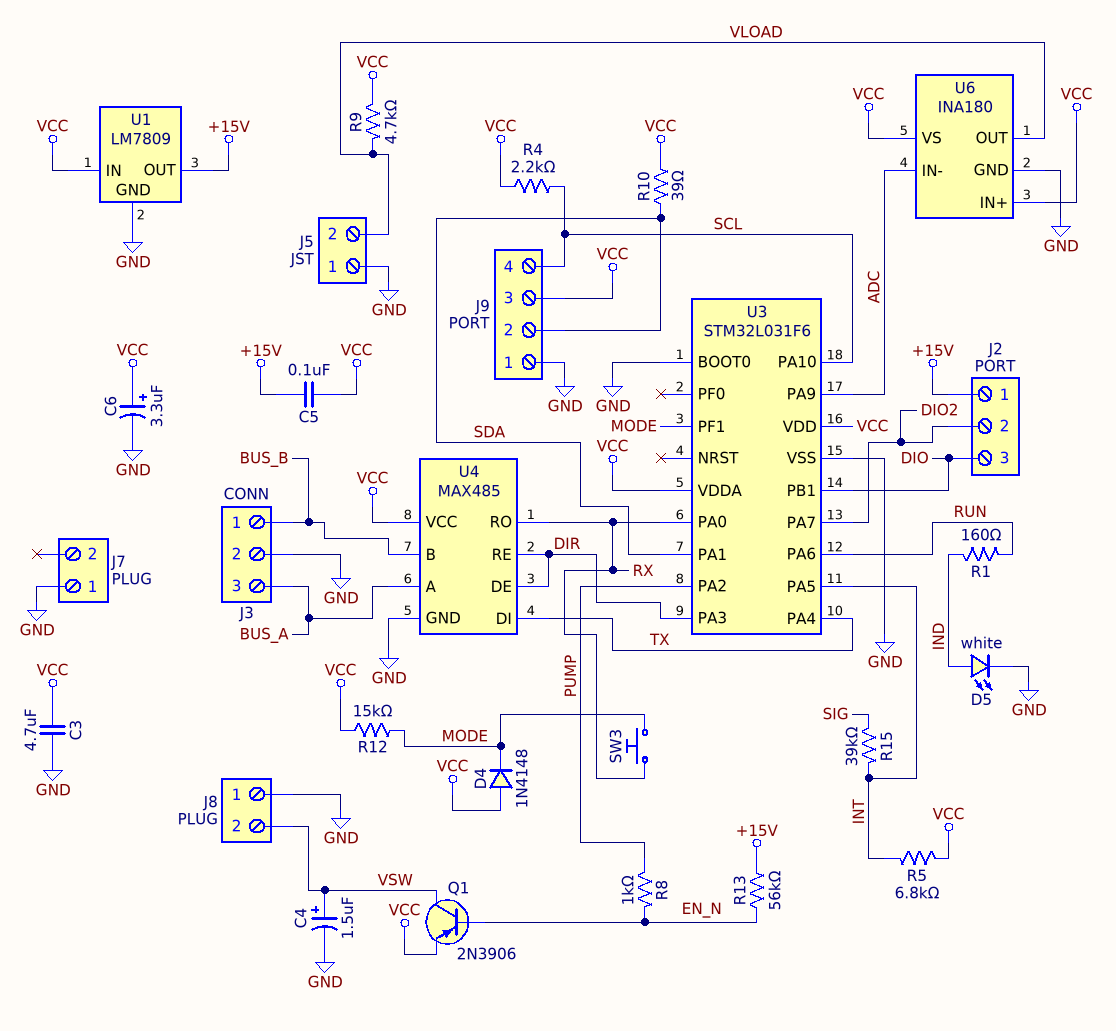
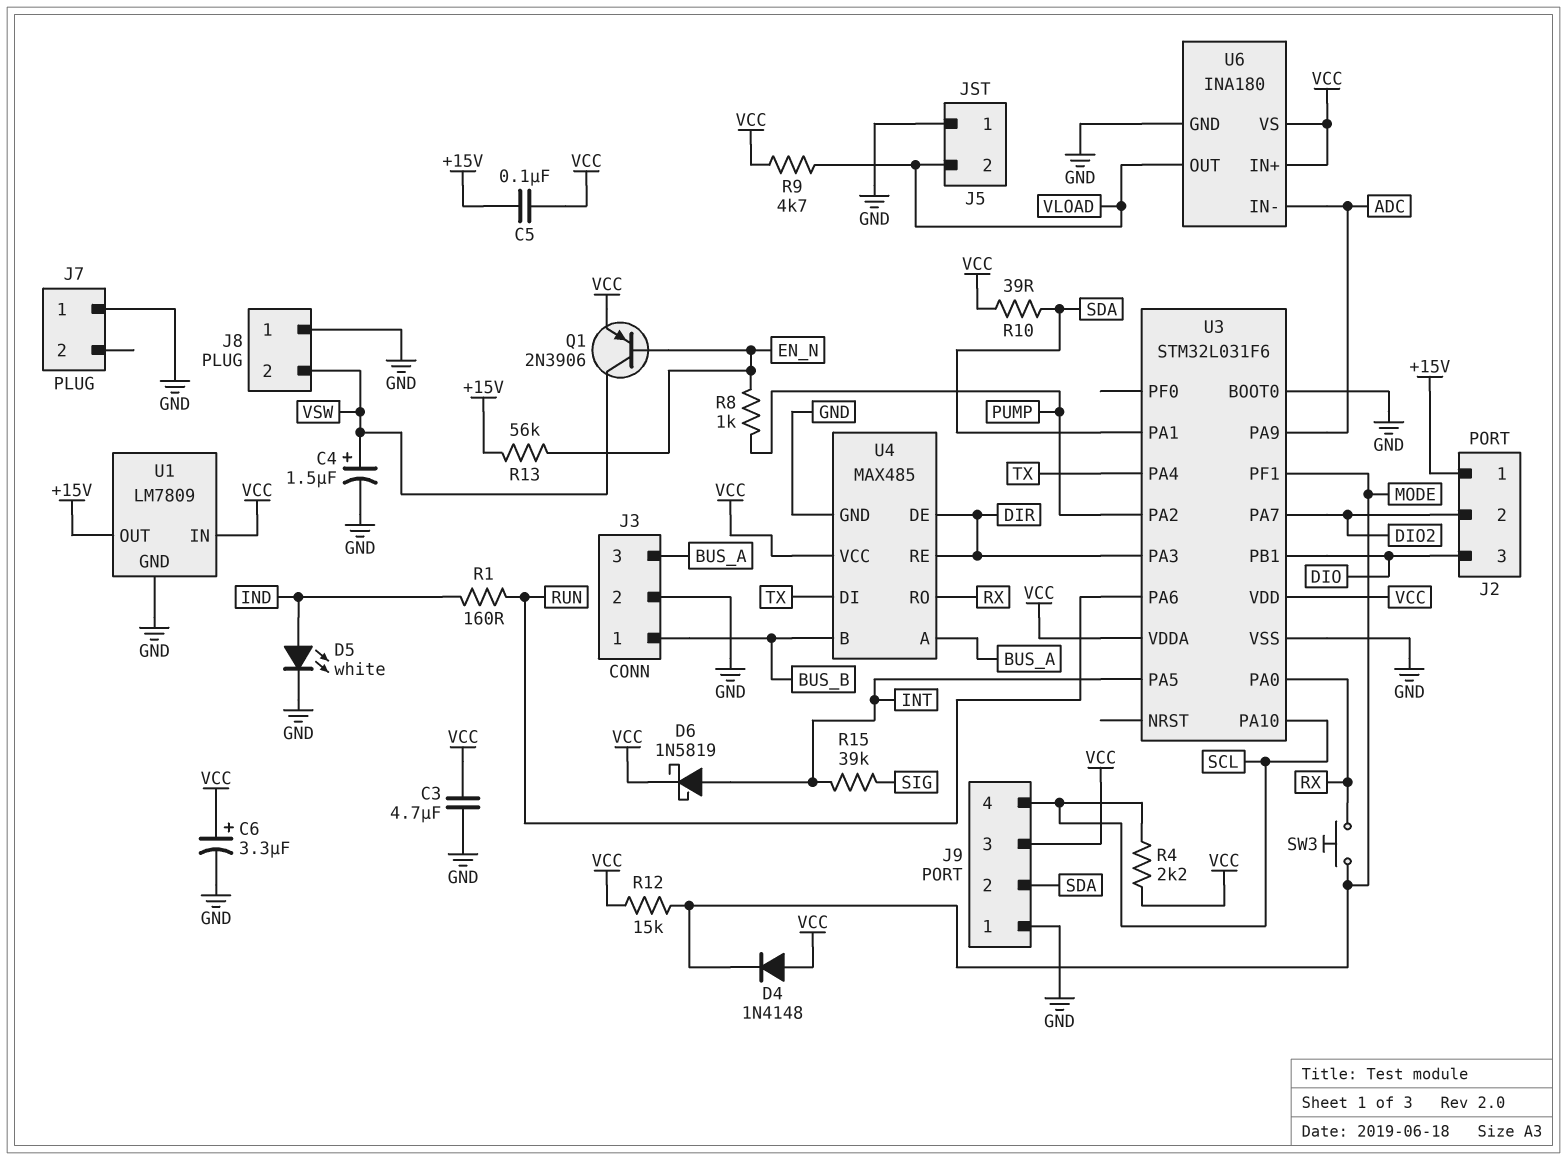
D6: none -> schottky 1N5819 (A INT, K VCC)
R5: 6.8k (INT, VCC) -> none

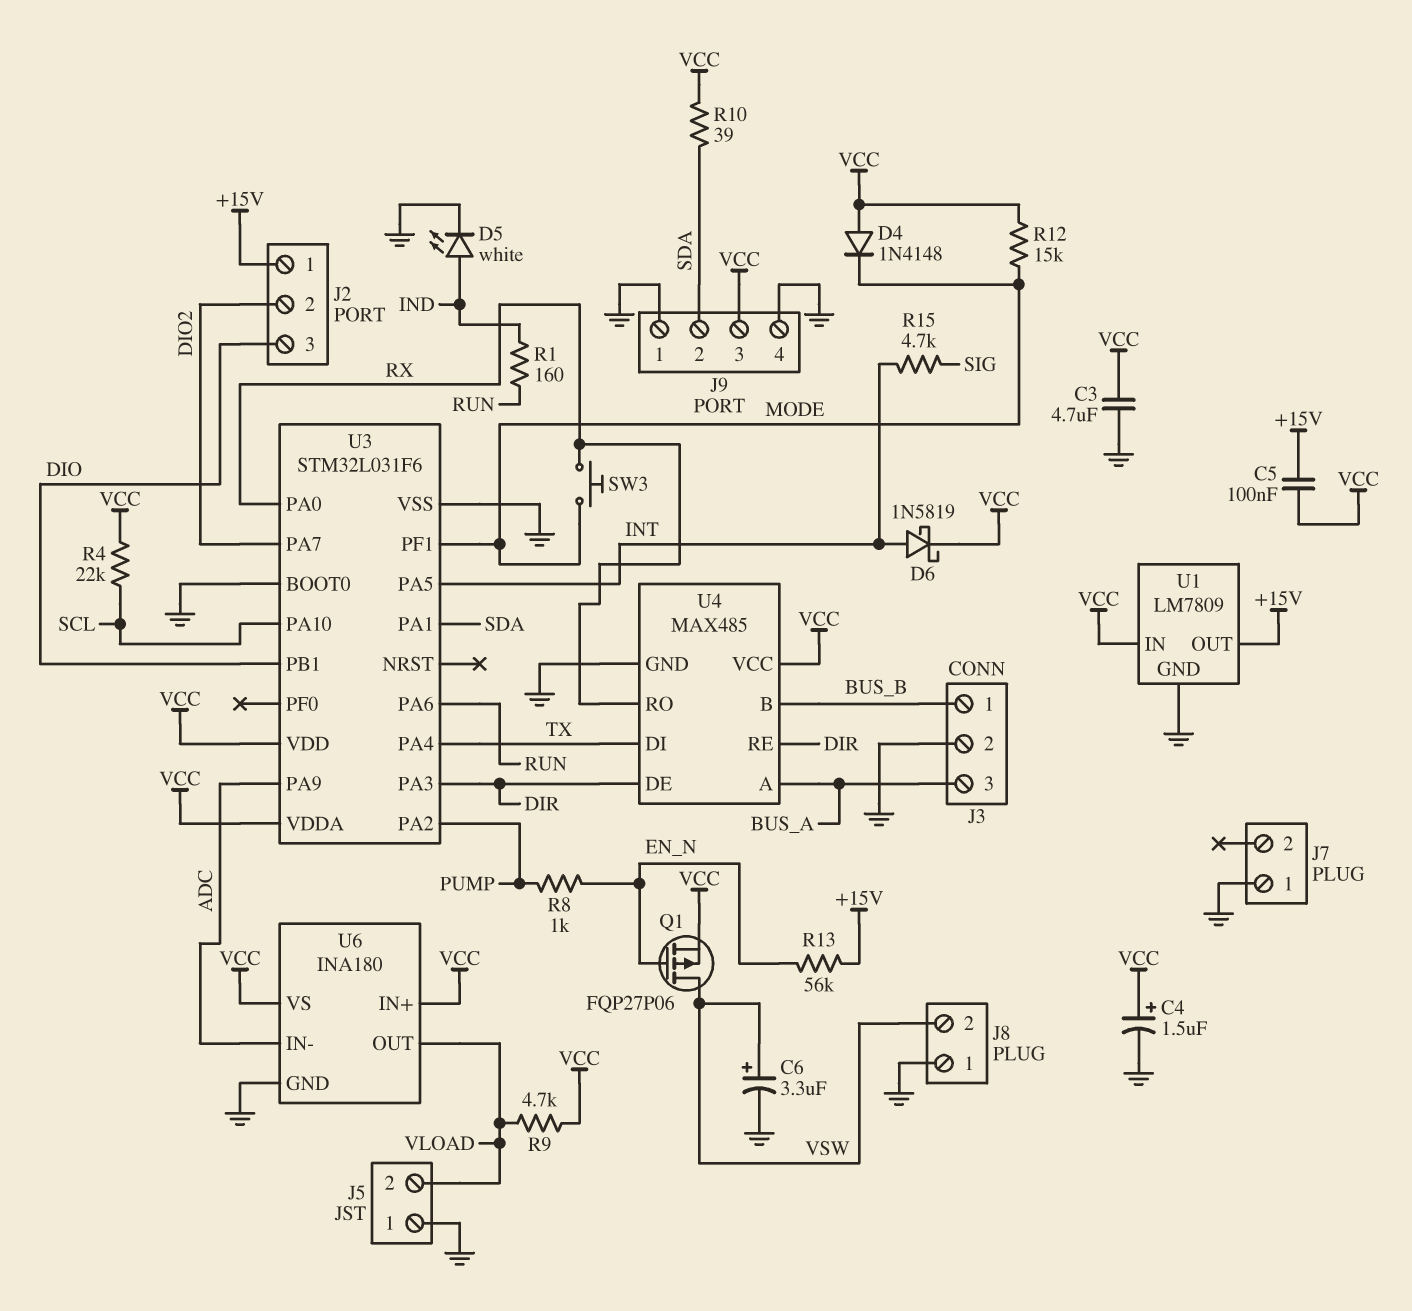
C4: 1.5uF (plus VSW, minus GND) -> 1.5uF (plus VCC, minus GND)
C6: 3.3uF (plus VCC, minus GND) -> 3.3uF (plus VSW, minus GND)
J9 pin 4: SCL -> GND
Q1: PNP 2N3906 (B EN_N, C VSW, E VCC) -> PMOS FQP27P06 (G EN_N, D VSW, S VCC)
R4: 2.2k (SCL, VCC) -> 22k (SCL, VCC)
R15: 39k (INT, SIG) -> 4.7k (INT, SIG)

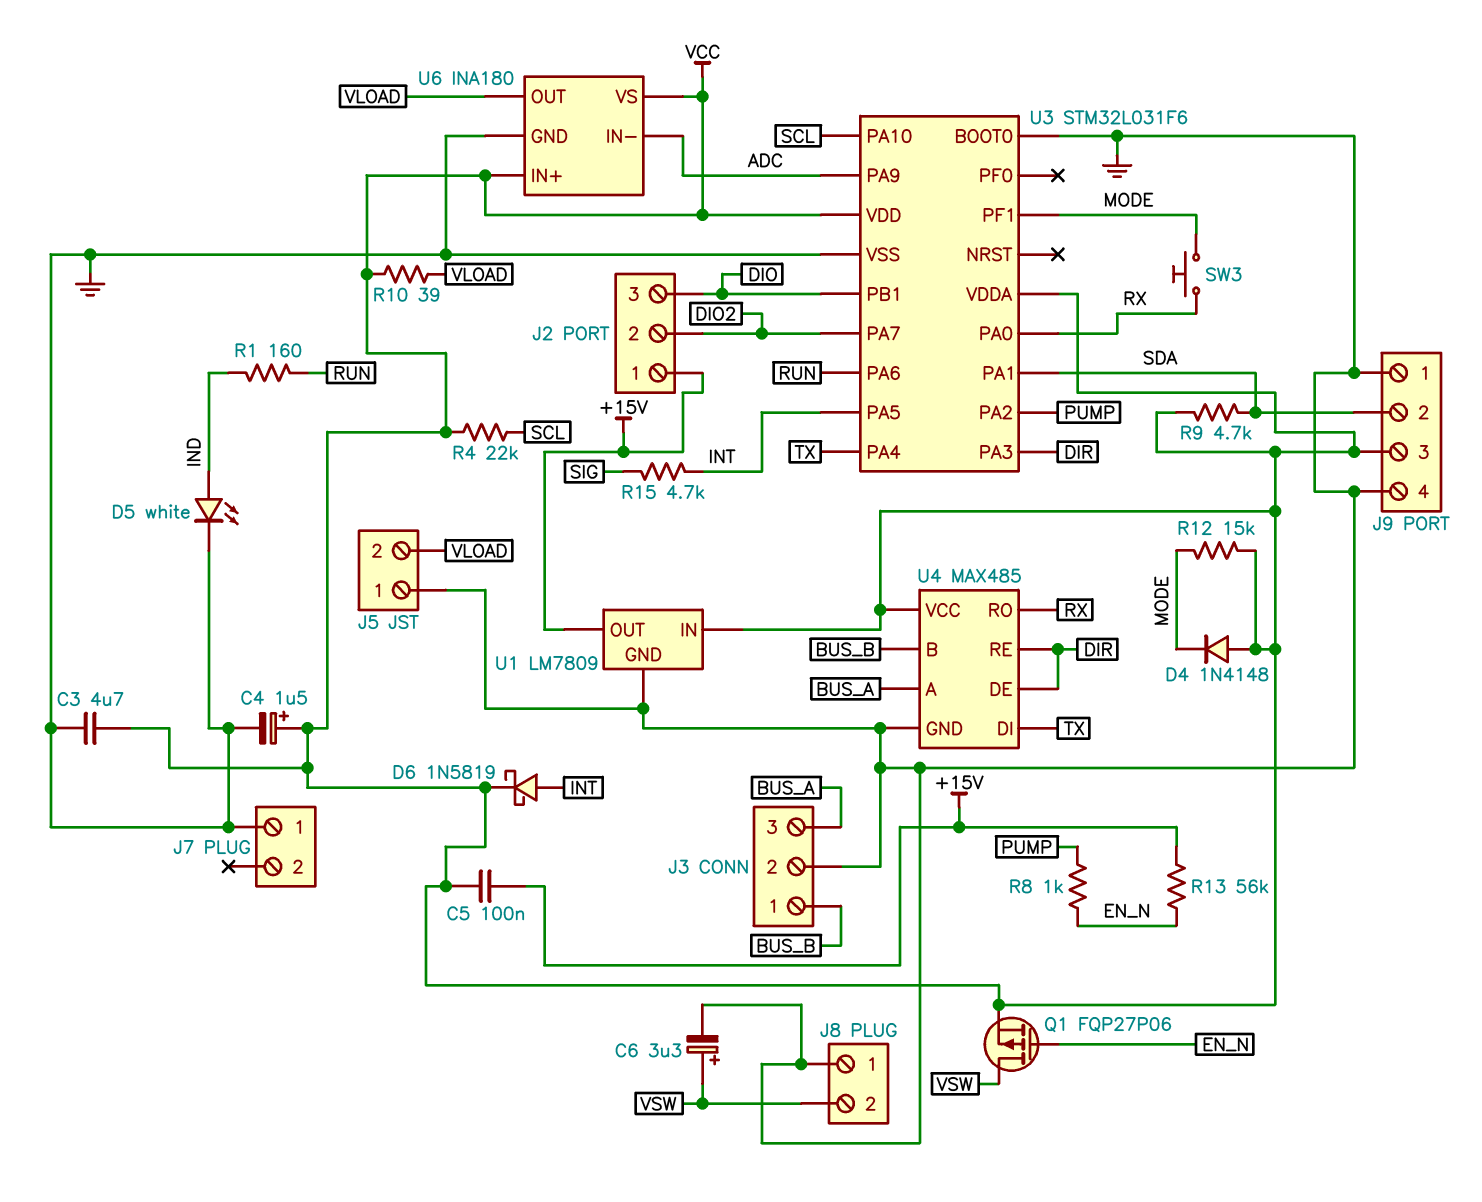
R9: 4.7k (VCC, VLOAD) -> 4.7k (SDA, VCC)
R10: 39 (SDA, VCC) -> 39 (VCC, VLOAD)

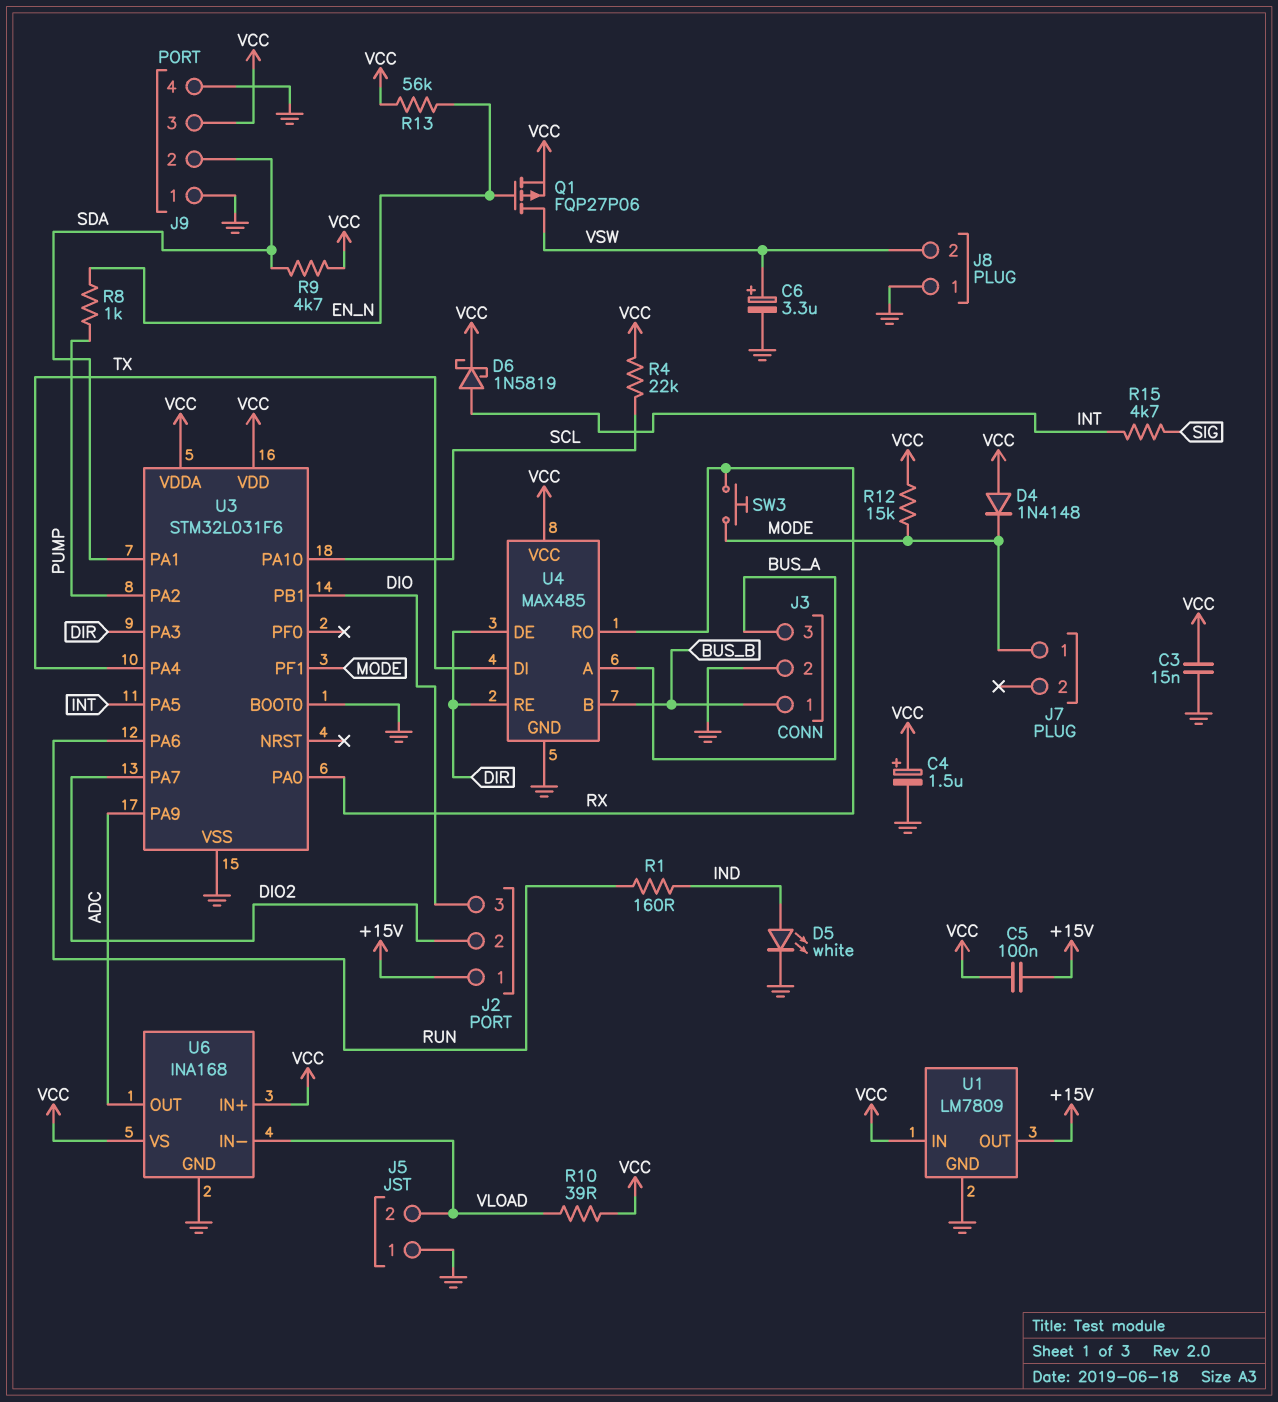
C3: 4.7uF (GND, VCC) -> 15nF (GND, VCC)
J7 pin 1: GND -> MODE
R13: 56k (+15V, EN_N) -> 56k (EN_N, VCC)
U6: INA180 -> INA168
U6 pin IN-: ADC -> VLOAD
U6 pin OUT: VLOAD -> ADC

